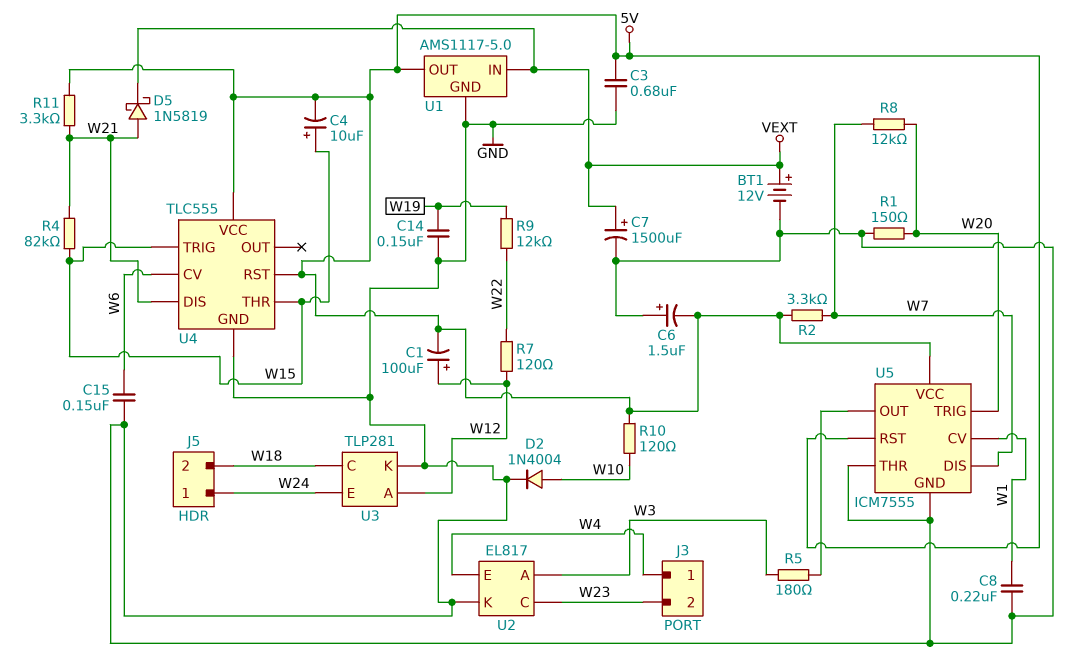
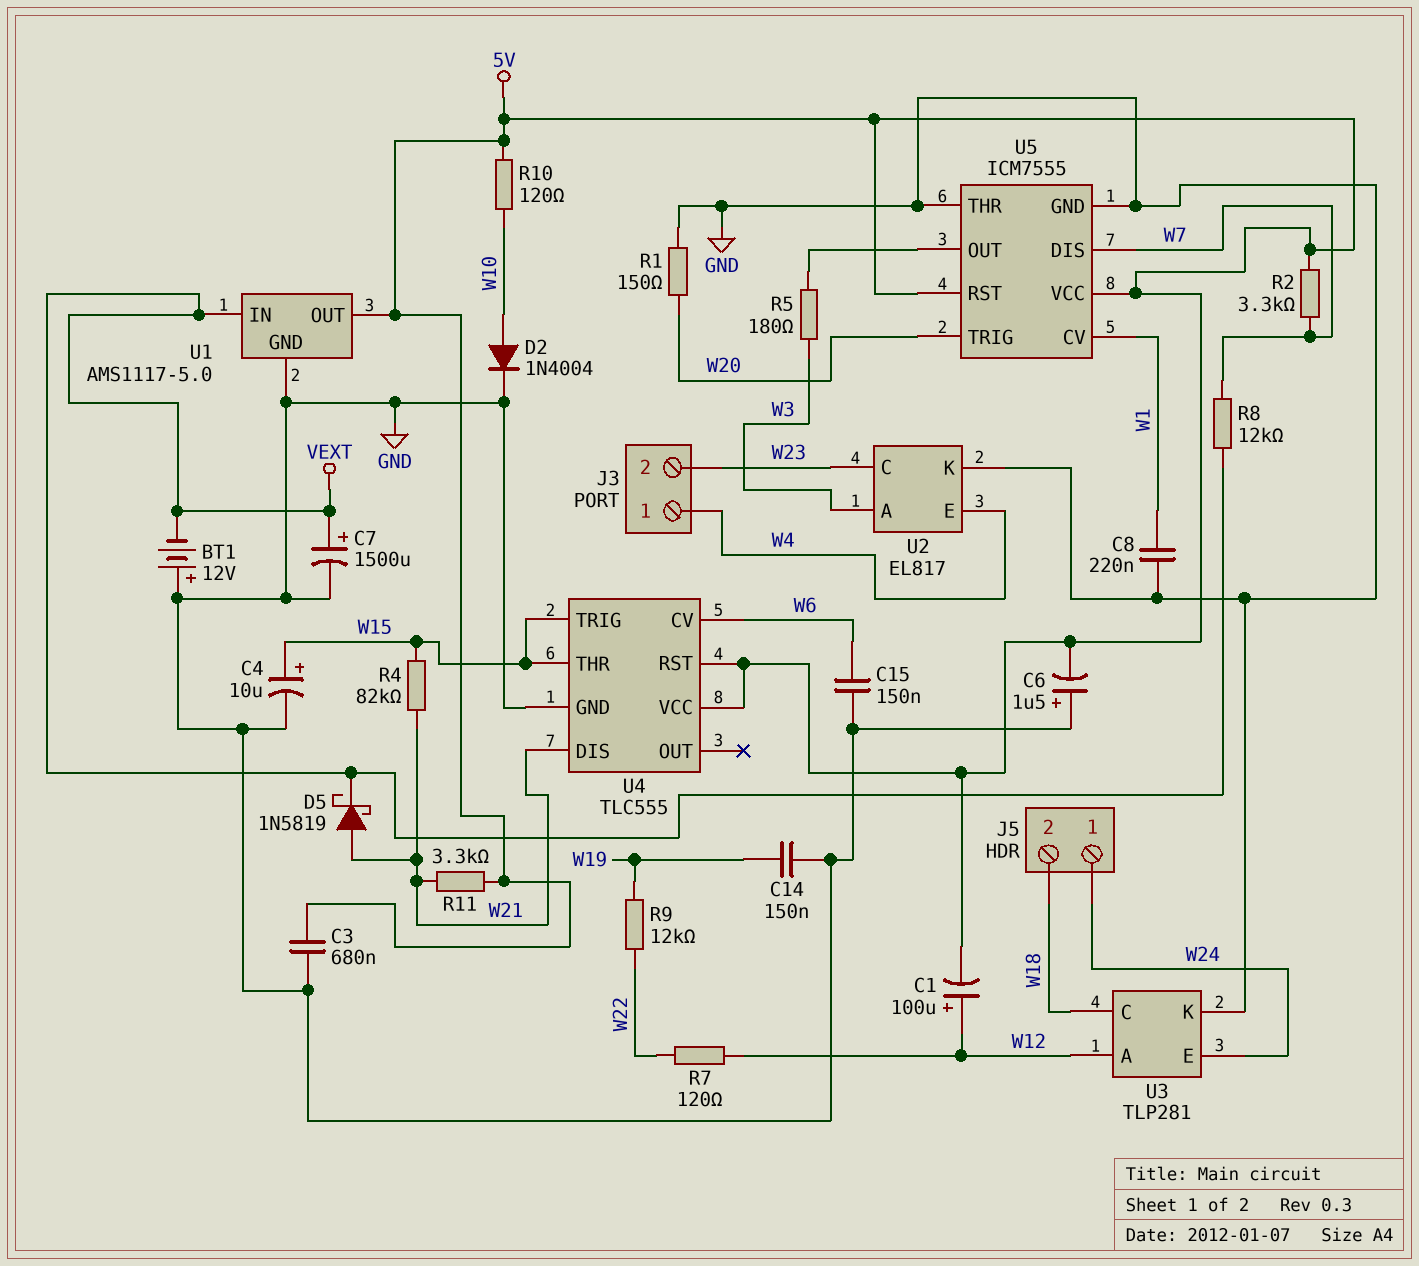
BT1: 12V (plus VEXT, minus GND) -> 12V (plus GND, minus VEXT)
C4: 10uF (plus W15, minus 5V) -> 10uF (plus W15, minus GND)
R8: 12k (W7, W20) -> 12k (VEXT, W7)

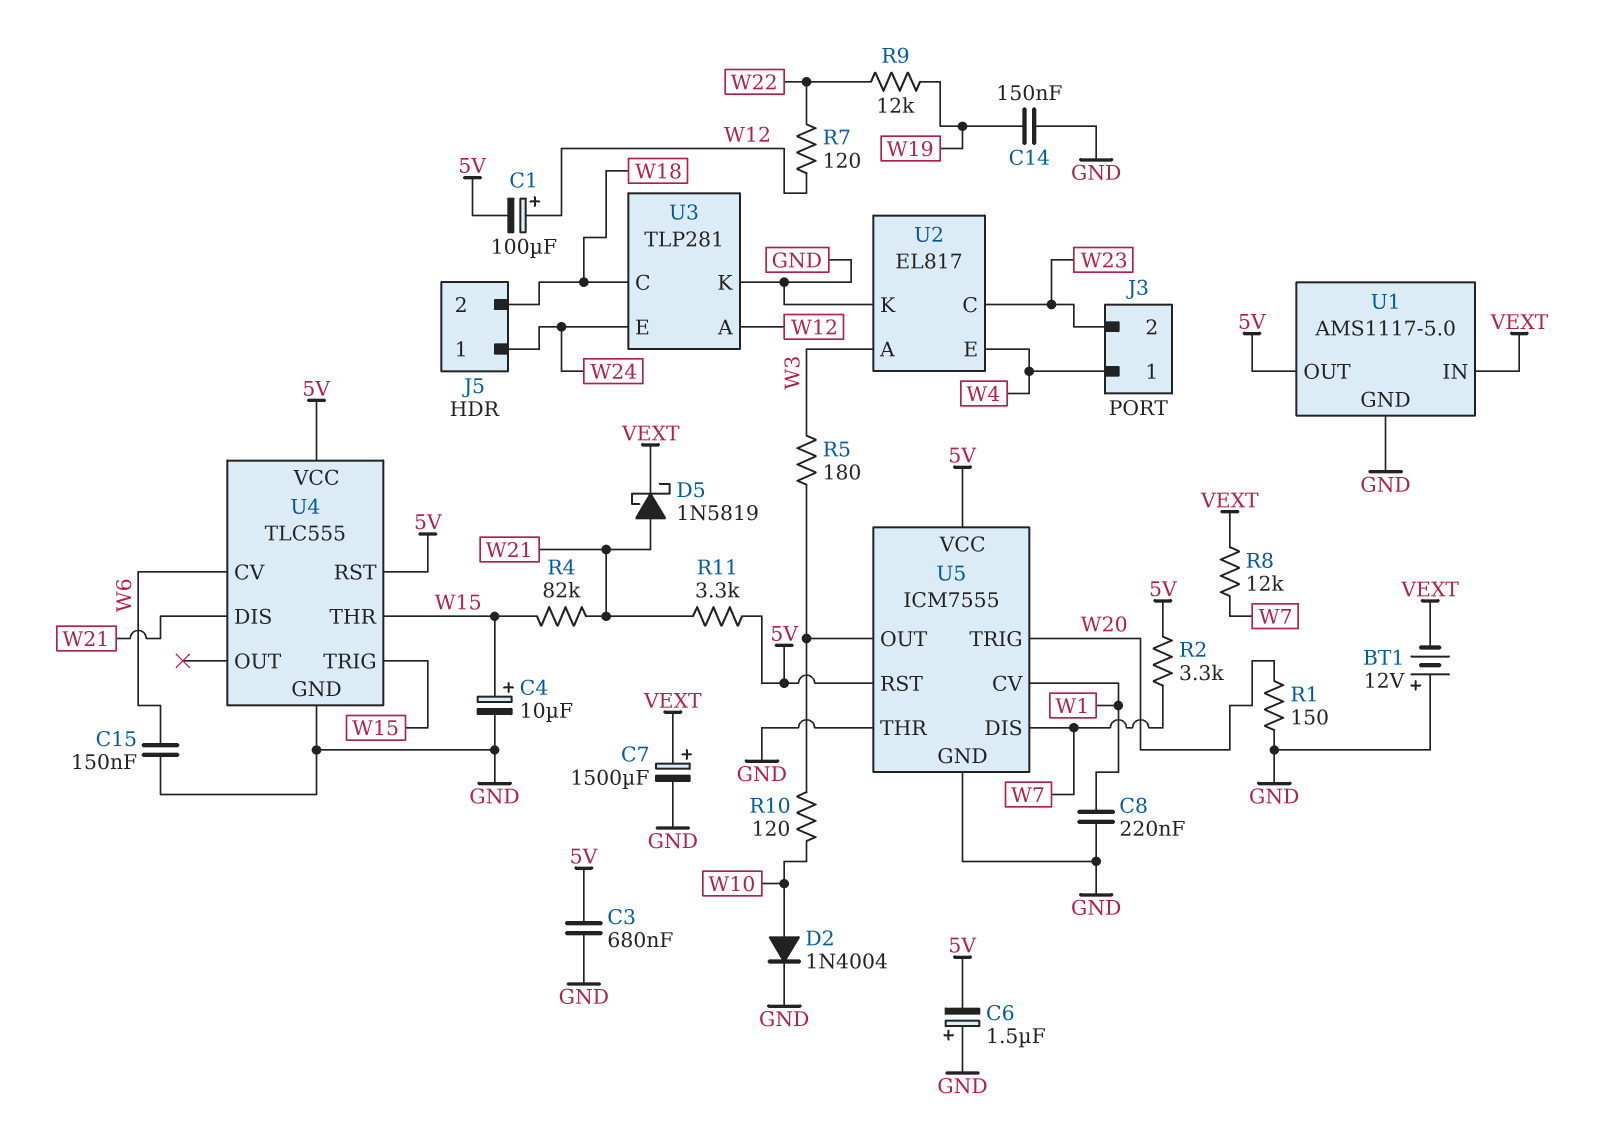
R10: 120 (5V, W10) -> 120 (U5/OUT, W10)

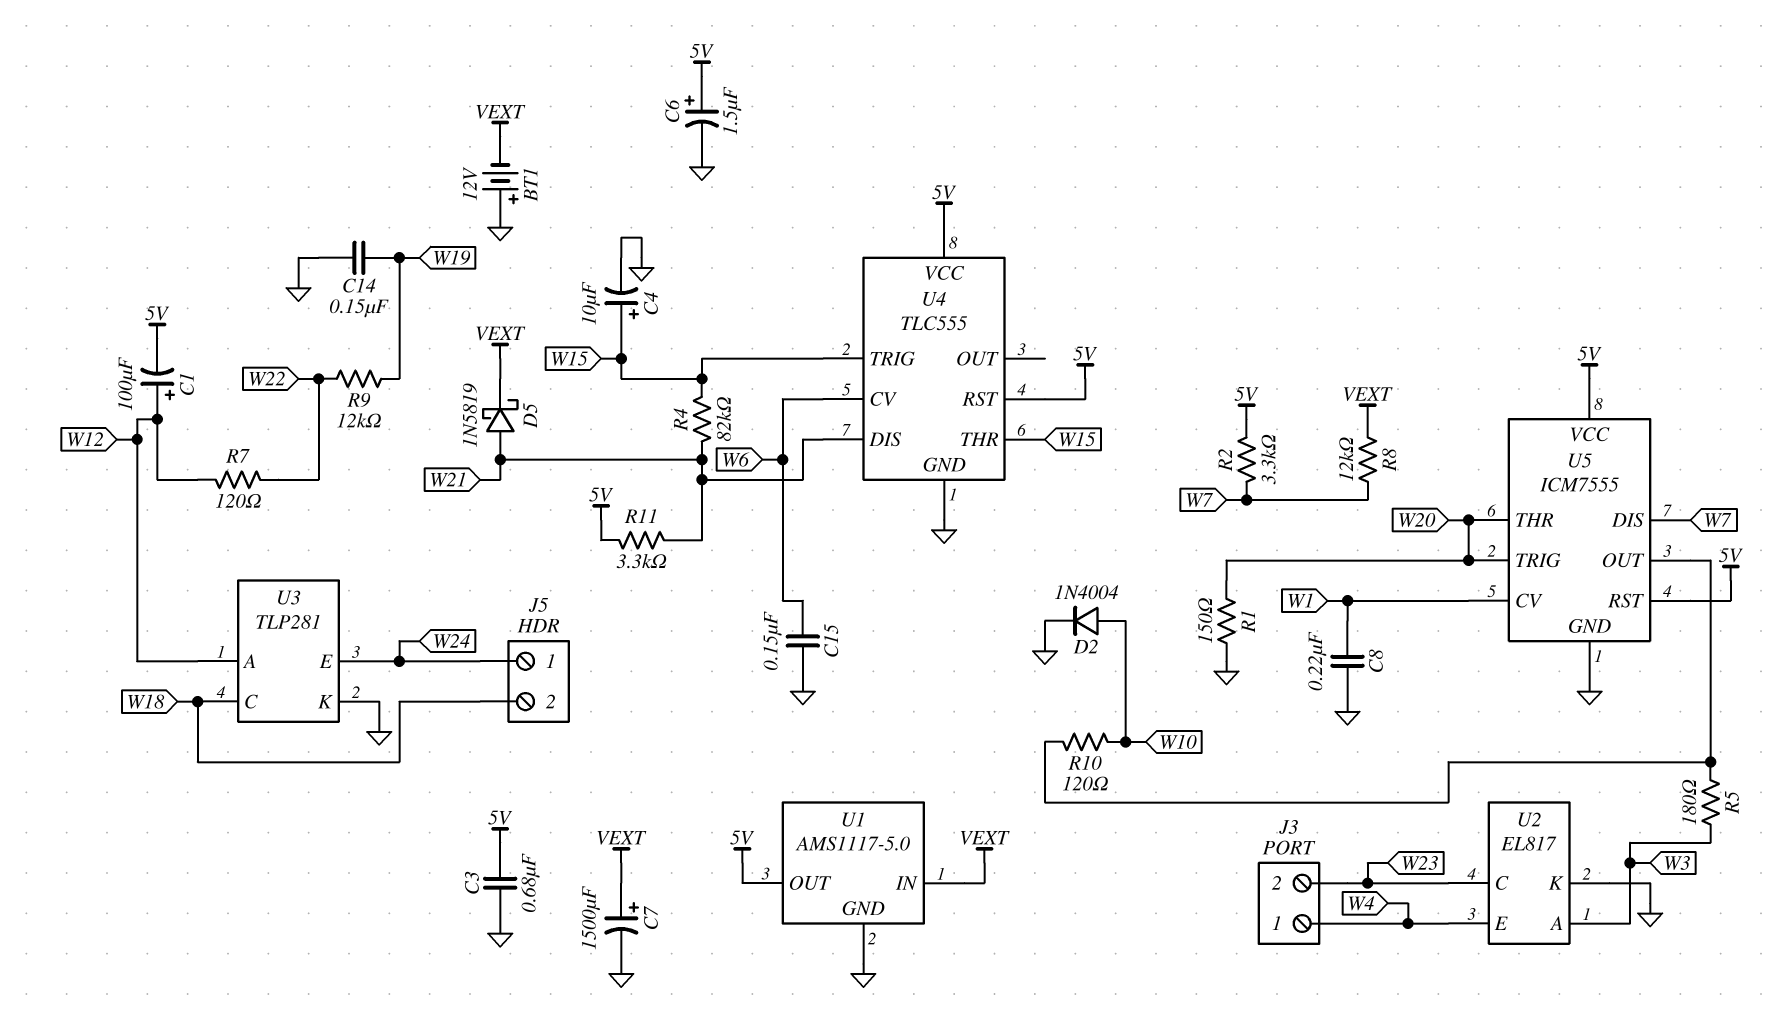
C6: 1.5uF (plus GND, minus 5V) -> 1.5uF (plus 5V, minus GND)
U5 pin THR: GND -> W20

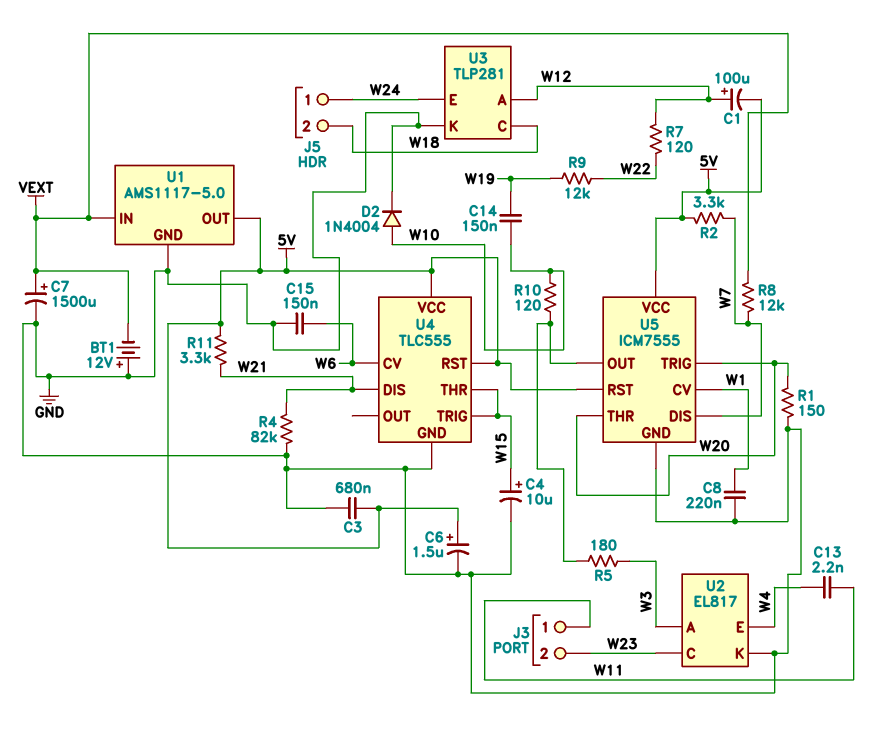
C13: none -> 2.2nF (W4, W11)
C14: 150nF (GND, W19) -> 150nF (W10, W19)
D5: schottky 1N5819 (A W21, K VEXT) -> none
J3 pin 1: W4 -> W11
R4: 82k (W15, W21) -> 82k (GND, W21)

